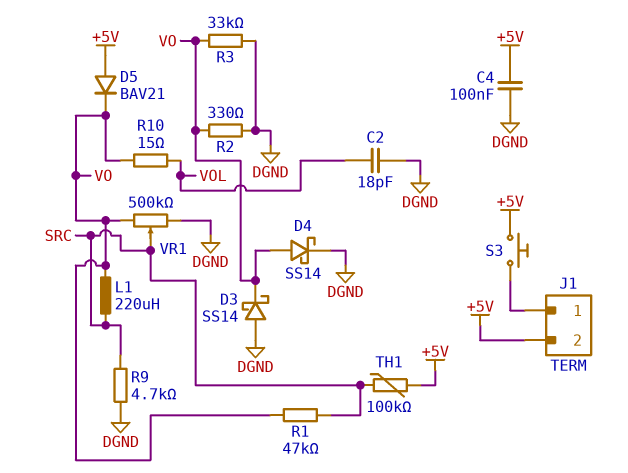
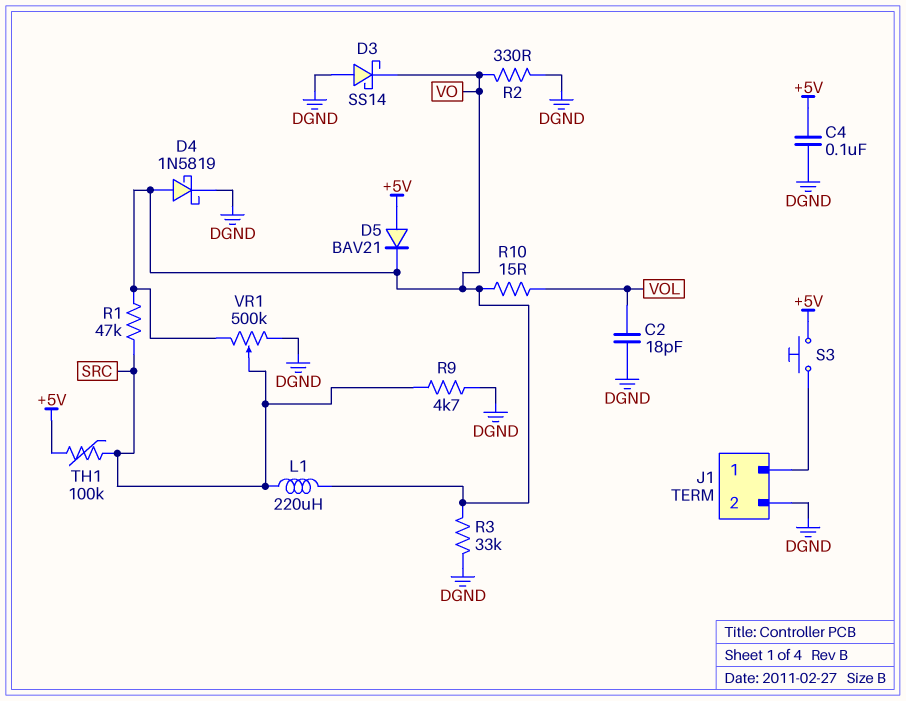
D4: schottky SS14 (A VO, K DGND) -> schottky 1N5819 (A VO, K DGND)
J1 pin 2: +5V -> DGND

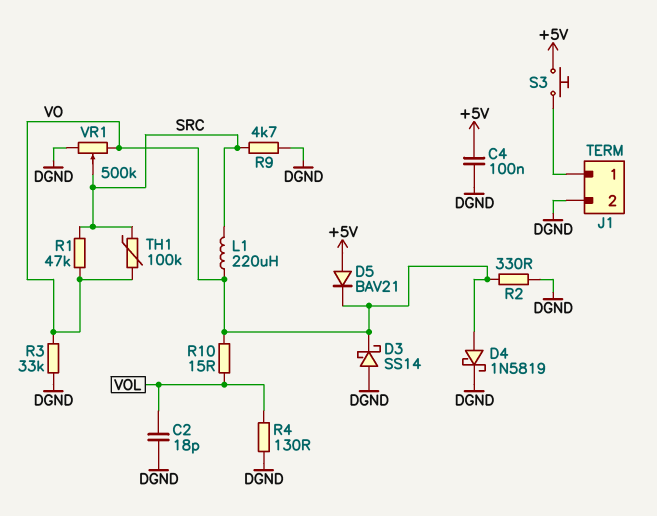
R4: none -> 130 (DGND, VOL)
TH1: 100k (+5V, SRC) -> 100k (SRC, VO)

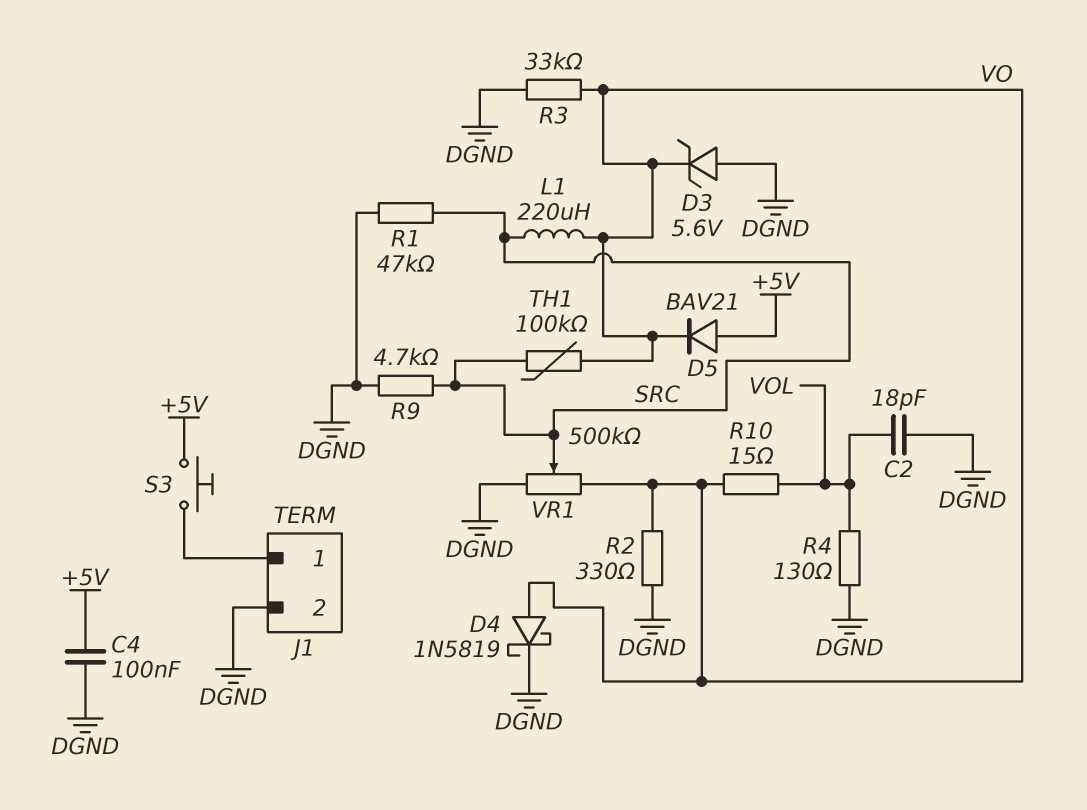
D3: schottky SS14 (A DGND, K VO) -> zener 5.6V (A DGND, K VO)
R1: 47k (SRC, VO) -> 47k (DGND, SRC)

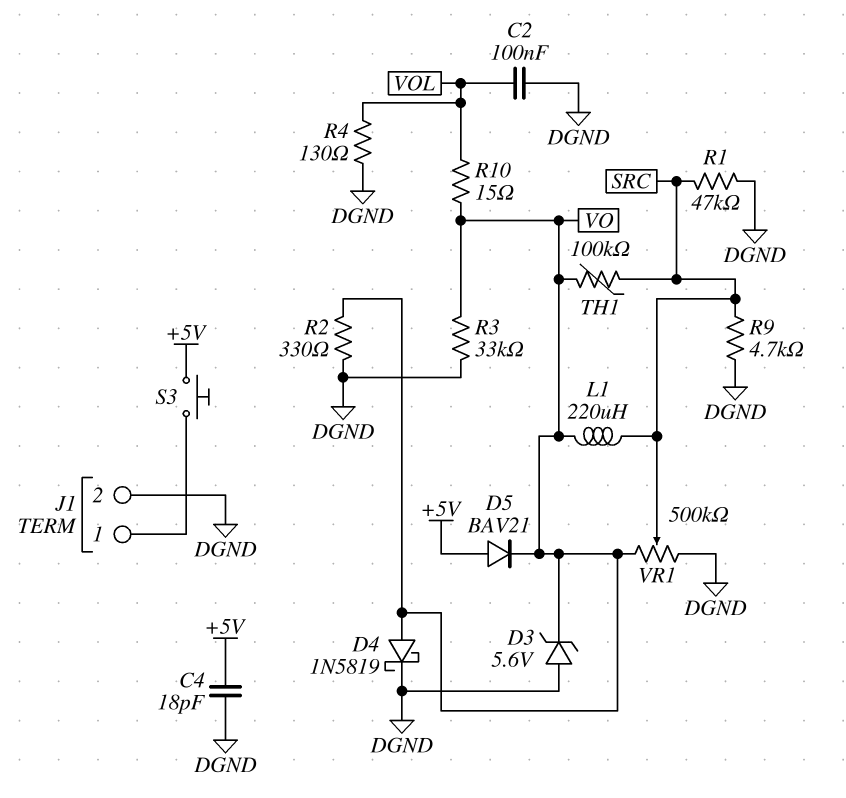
C2: 18pF (DGND, VOL) -> 100nF (DGND, VOL)
C4: 100nF (+5V, DGND) -> 18pF (+5V, DGND)

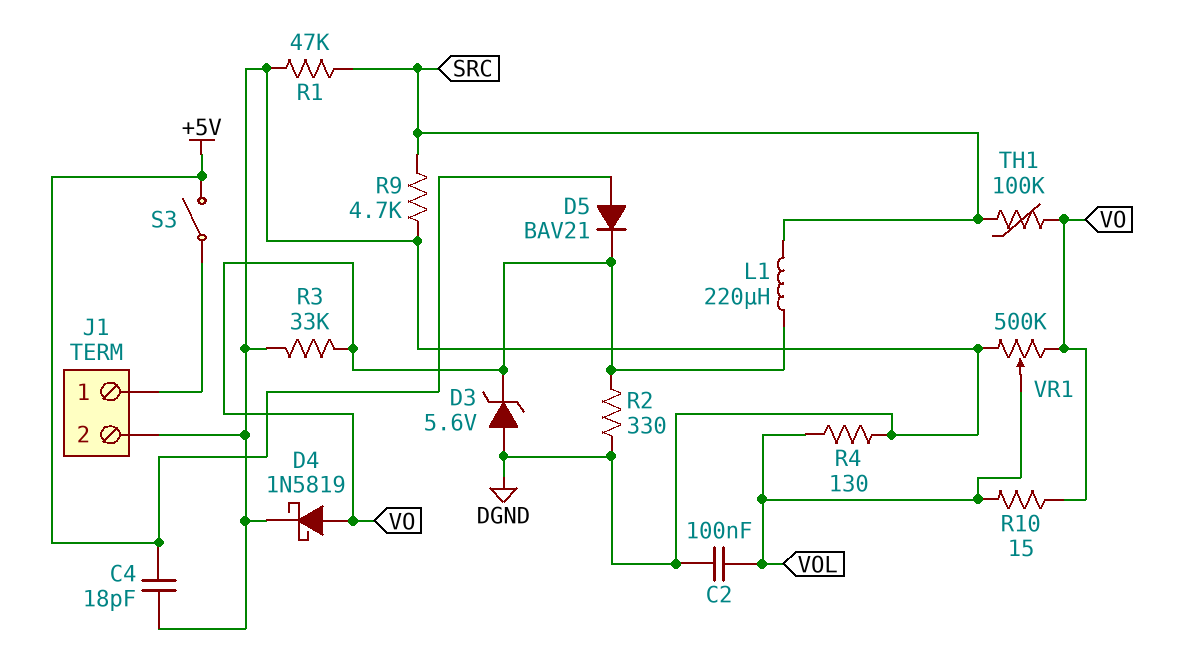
S3: button (+5V, J1/1) -> switch (+5V, J1/1)
VR1: 500k (DGND, VO, wiper SRC) -> 500k (DGND, VO, wiper VOL)

